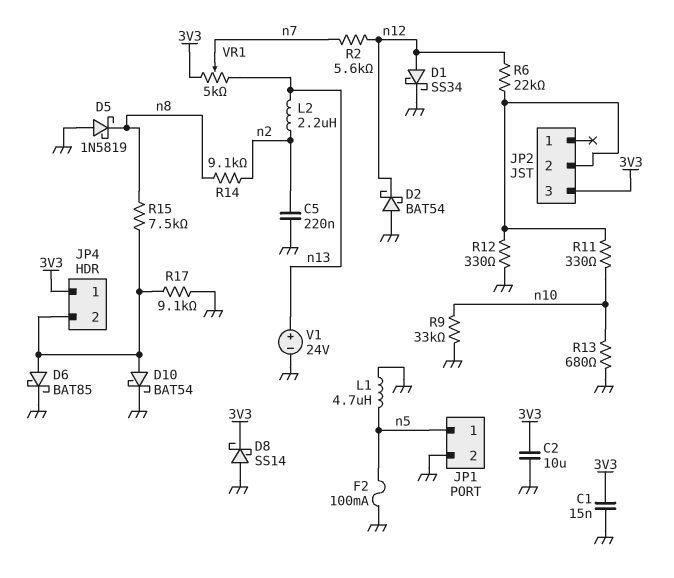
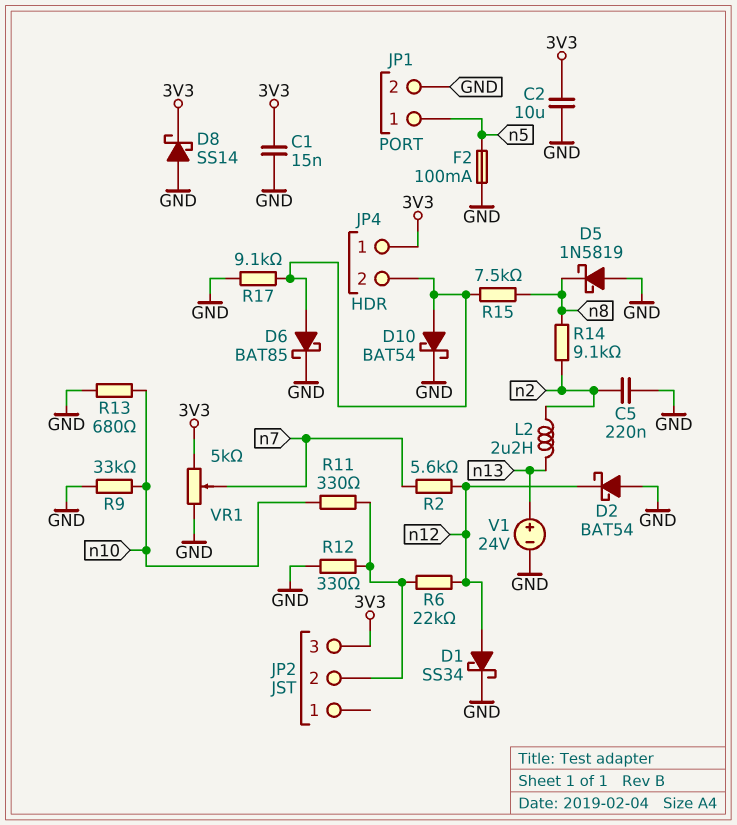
L1: 4.7uH (GND, n5) -> none
VR1: 5k (3V3, n13, wiper n7) -> 5k (3V3, GND, wiper n7)

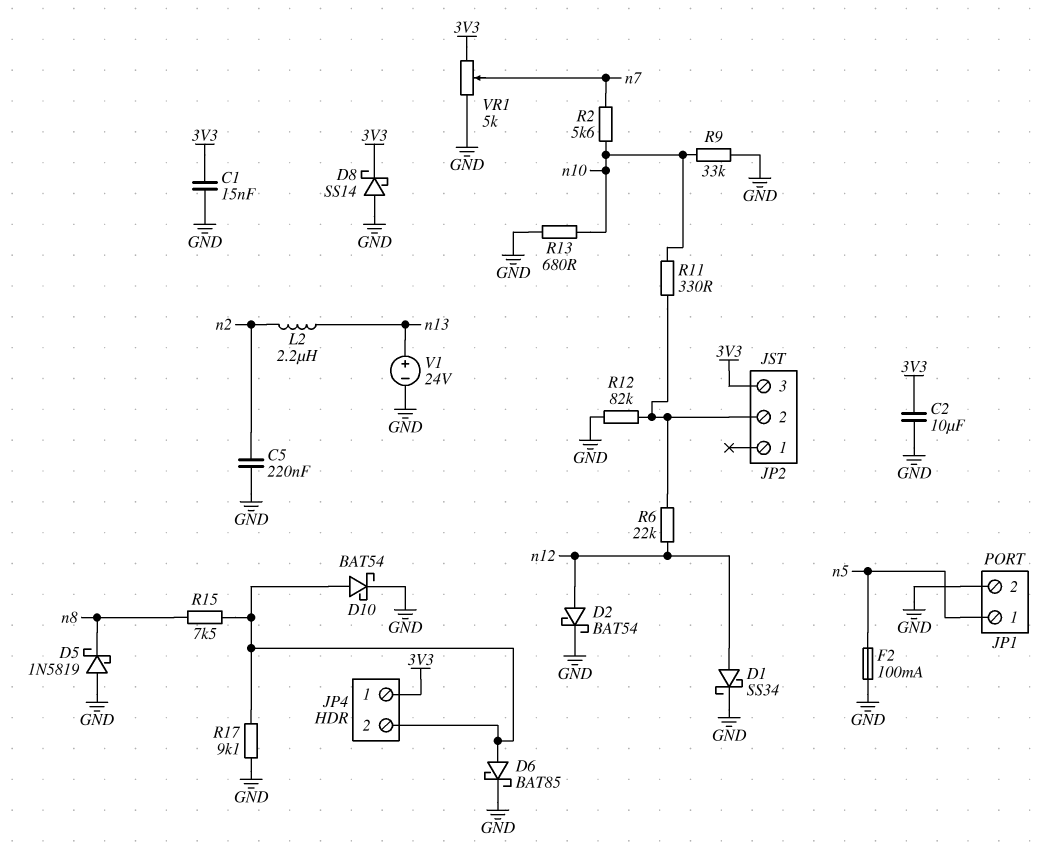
D2: schottky BAT54 (A GND, K n12) -> schottky BAT54 (A n12, K GND)
R2: 5.6k (n7, n12) -> 5.6k (n7, n10)
R12: 330 (GND, JP2/2) -> 82k (GND, JP2/2)
R14: 9.1k (n2, n8) -> none

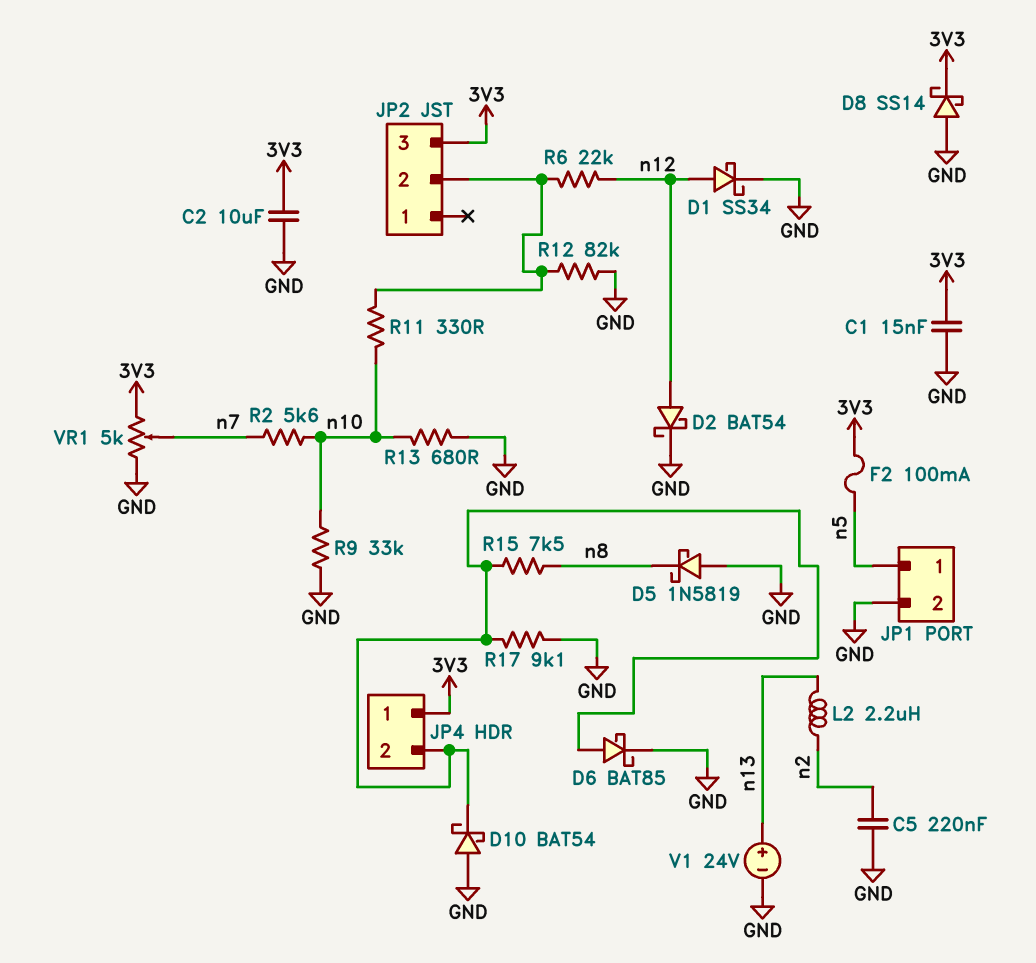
D10: schottky BAT54 (A JP4/2, K GND) -> schottky BAT54 (A GND, K JP4/2)
F2: 100mA (GND, n5) -> 100mA (3V3, n5)

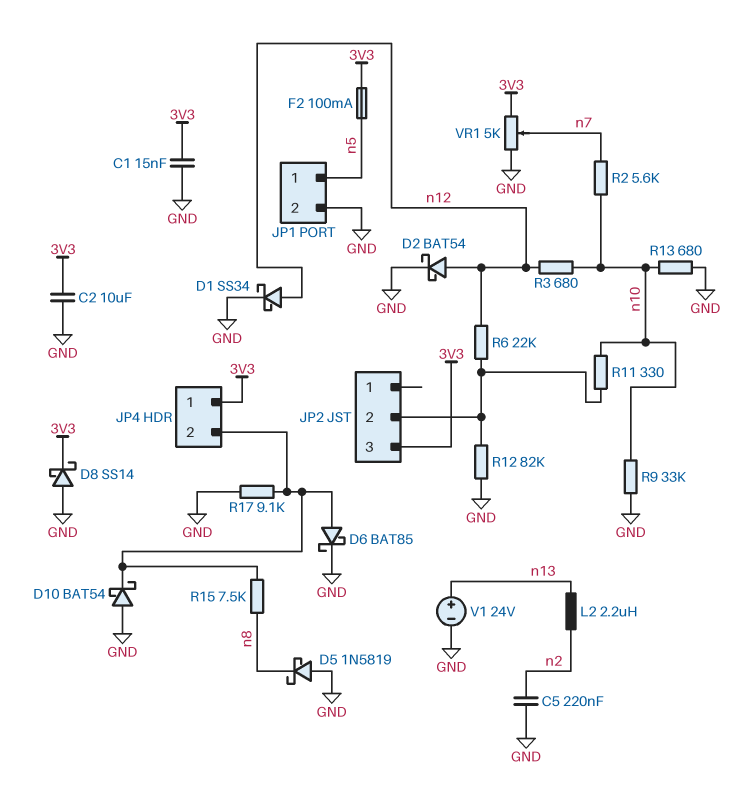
R3: none -> 680 (n10, n12)

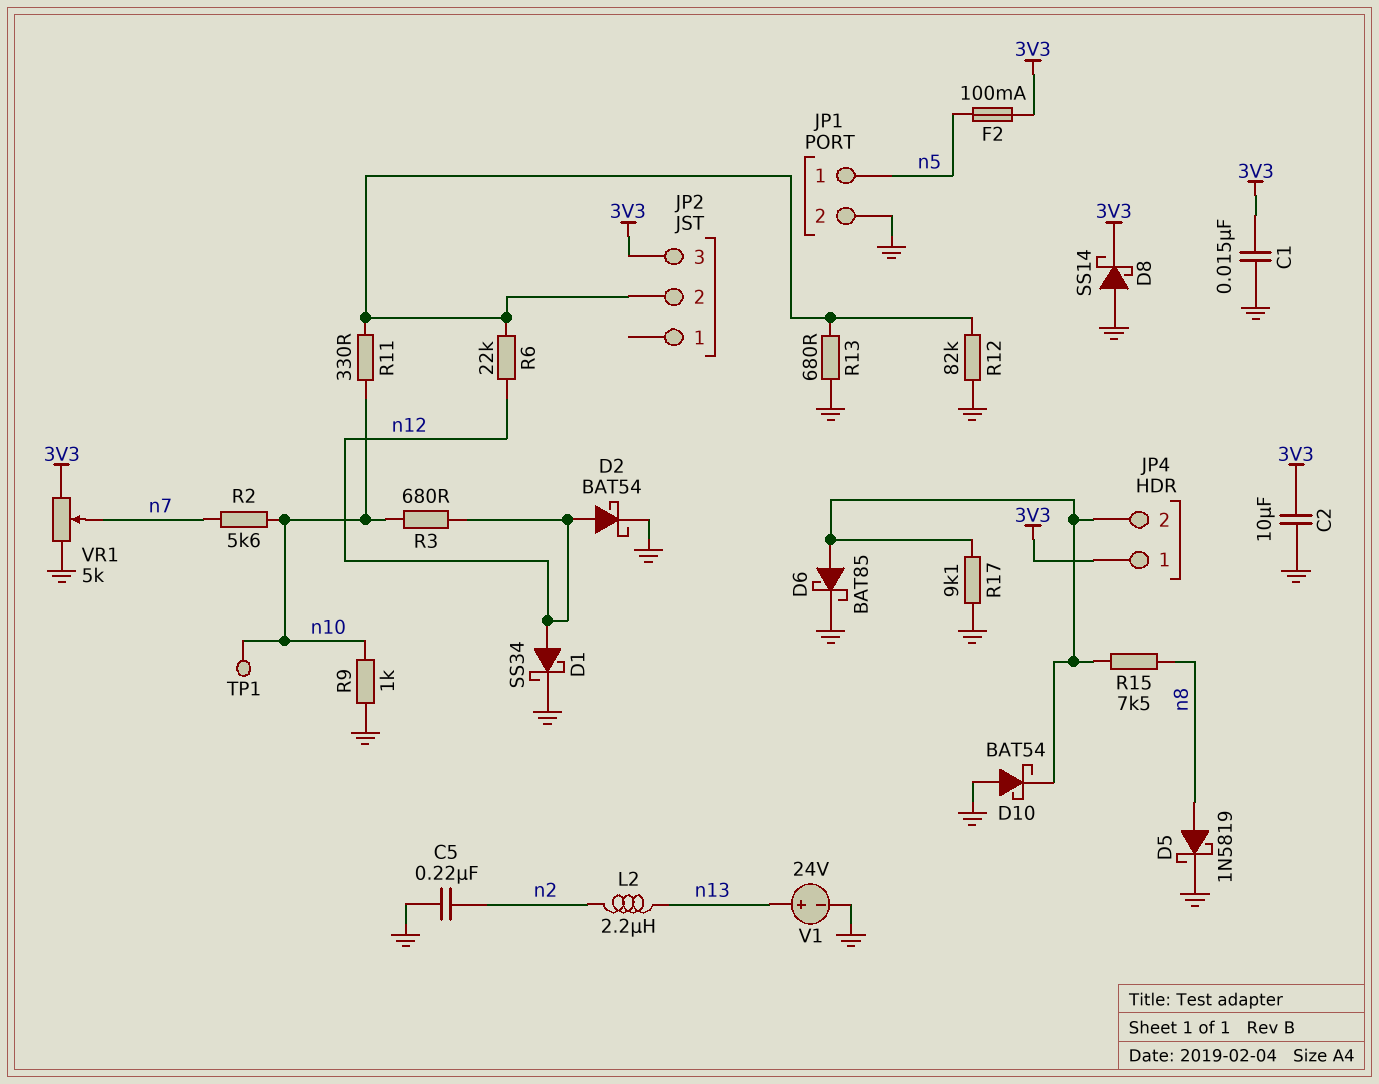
D5: schottky 1N5819 (A GND, K n8) -> schottky 1N5819 (A n8, K GND)
R9: 33k (GND, n10) -> 1k (GND, n10)
R13: 680 (GND, n10) -> 680 (GND, JP2/2)
TP1: none -> test point (n10)

